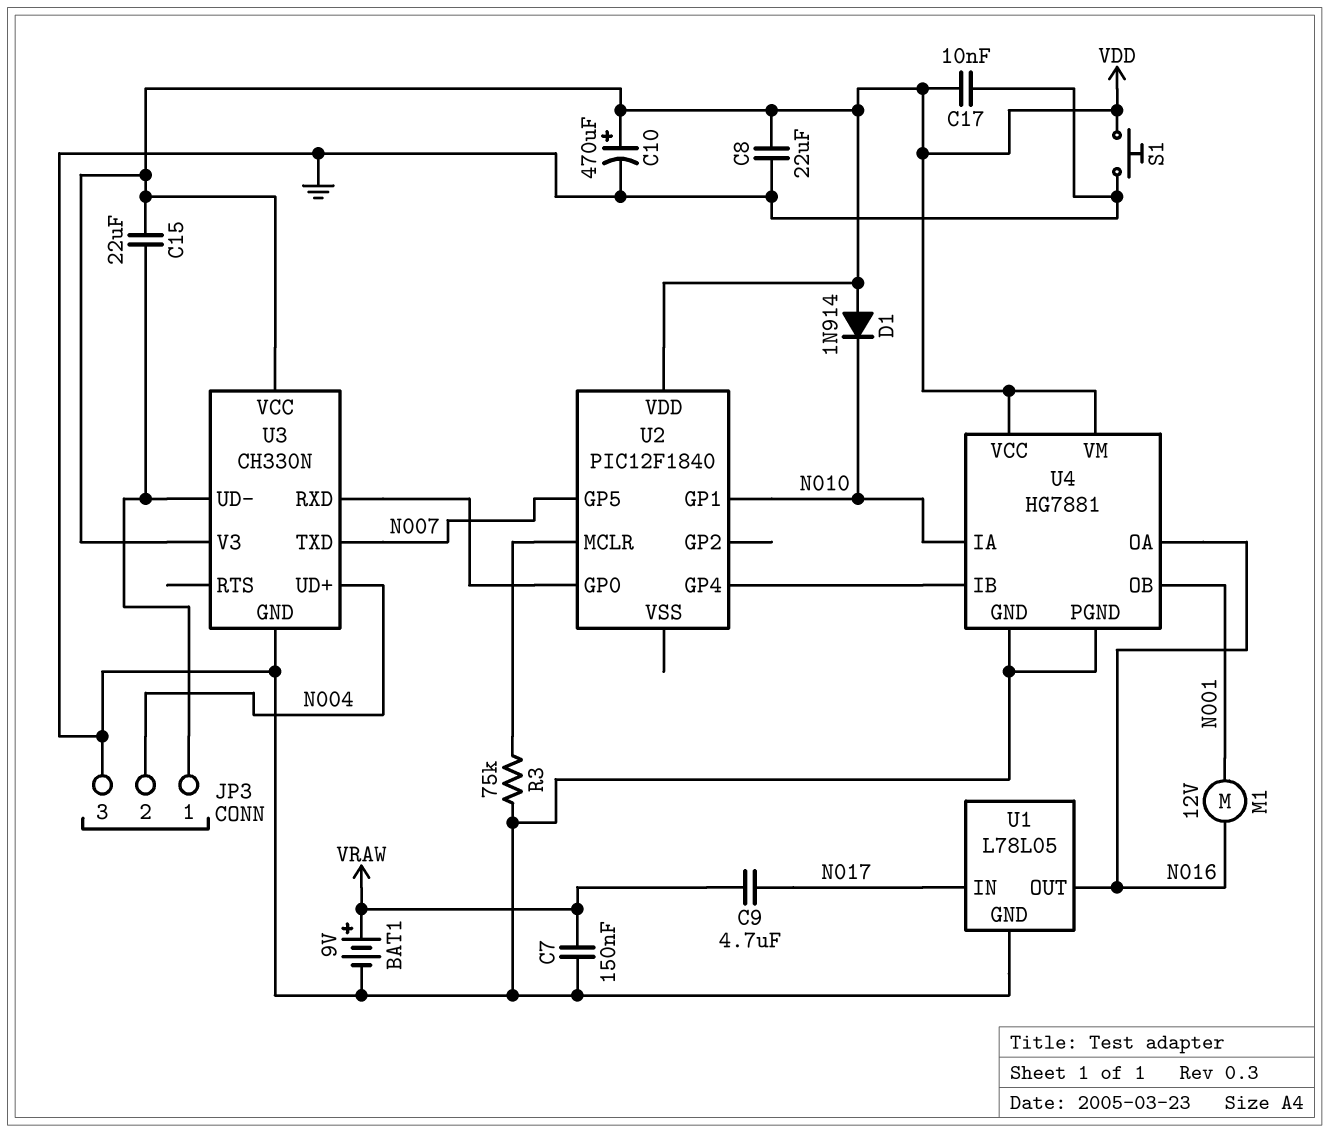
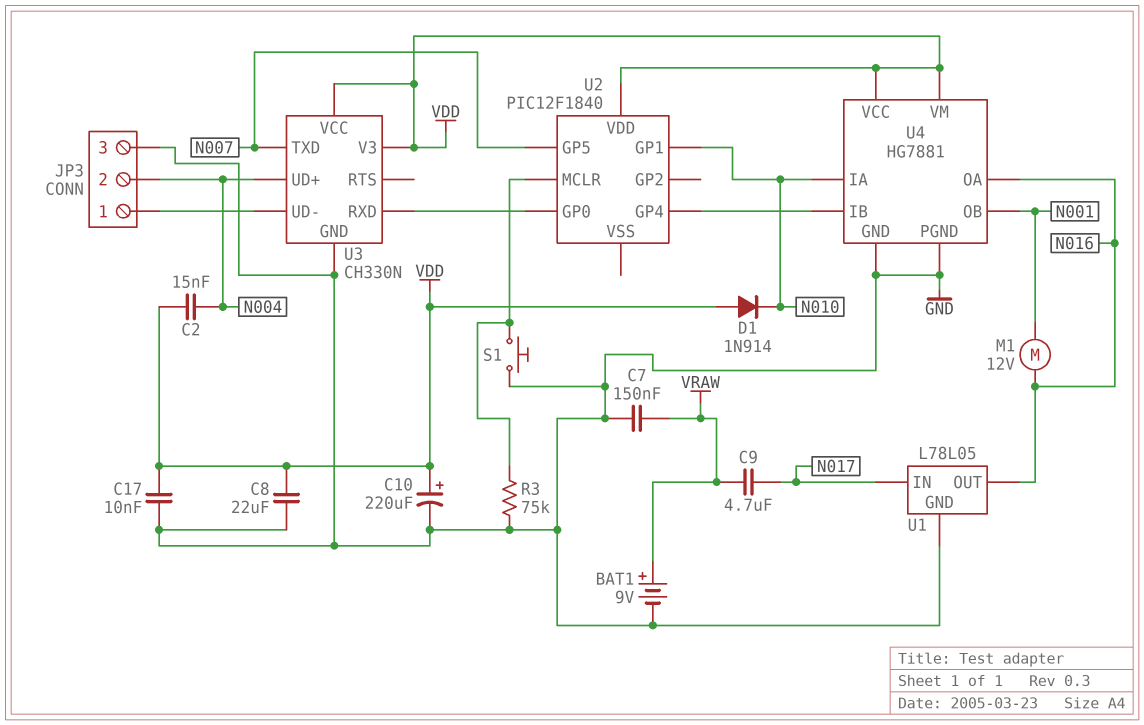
C2: none -> 15nF (N004, VDD)
C10: 470uF (plus VDD, minus GND) -> 220uF (plus VDD, minus GND)
C15: 22uF (JP3/1, VDD) -> none
S1: button (GND, VDD) -> button (GND, U2/MCLR)

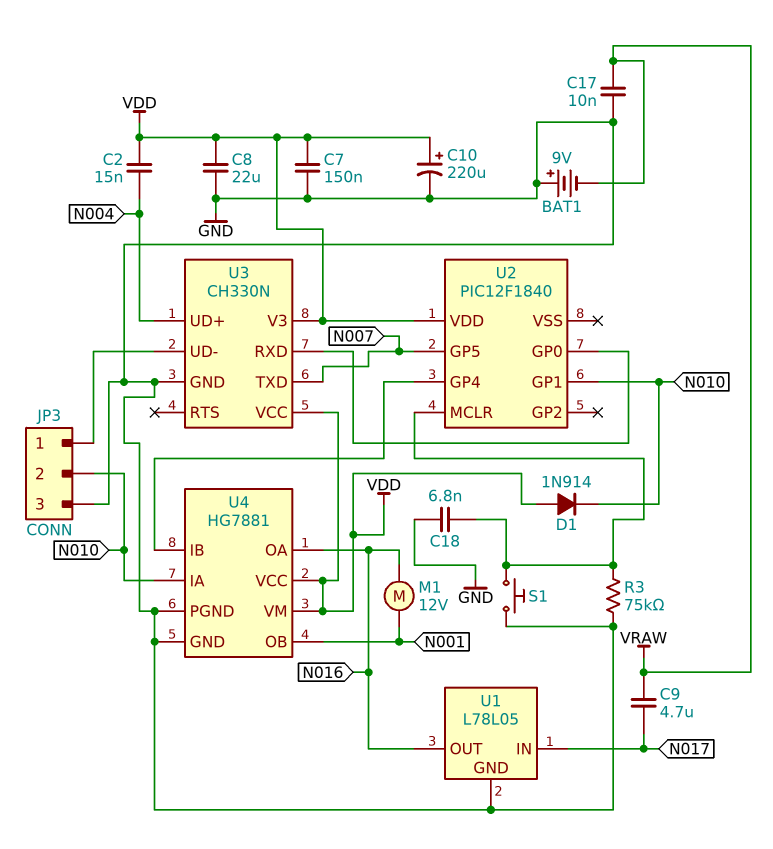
BAT1: 9V (plus VRAW, minus GND) -> 9V (plus GND, minus VRAW)
C7: 150nF (GND, VRAW) -> 150nF (GND, VDD)
C17: 10nF (GND, VDD) -> 10nF (GND, VRAW)
C18: none -> 6.8nF (GND, U2/MCLR)
JP3 pin 2: N004 -> N010

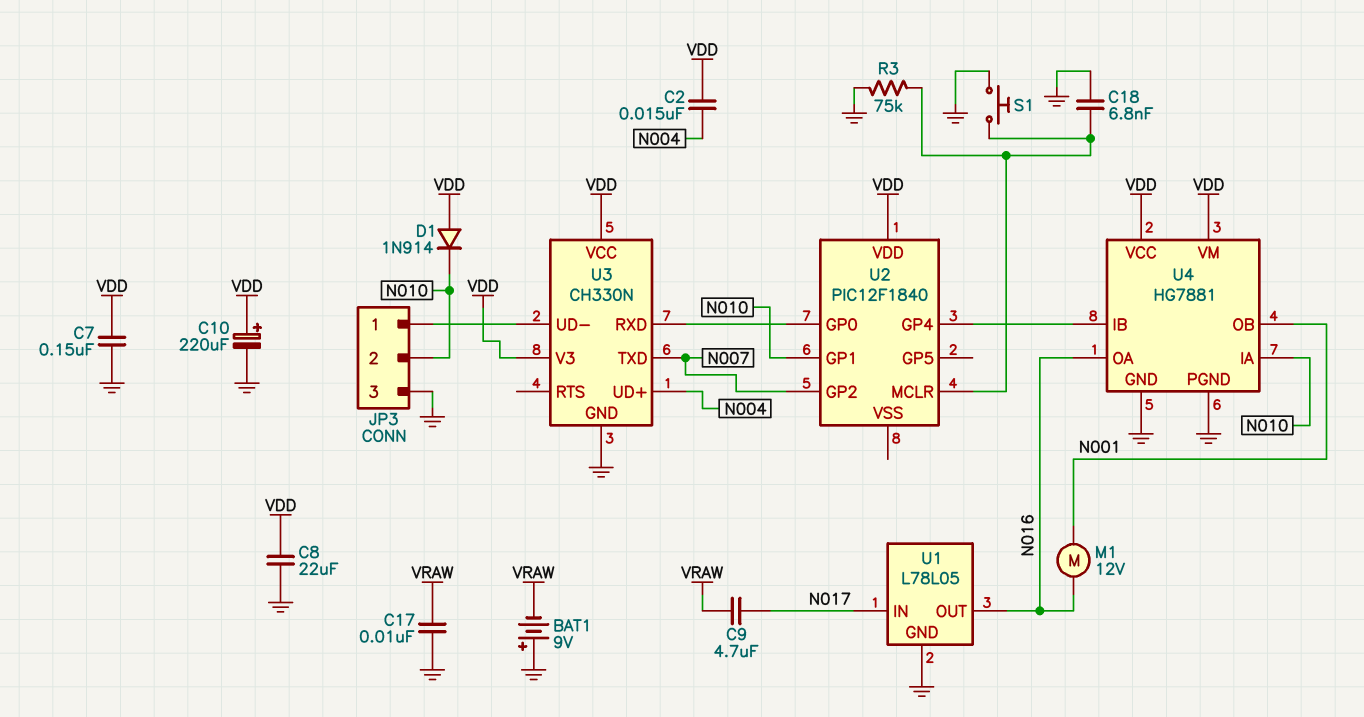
U2 pin GP2: none -> N007
U2 pin GP5: N007 -> none

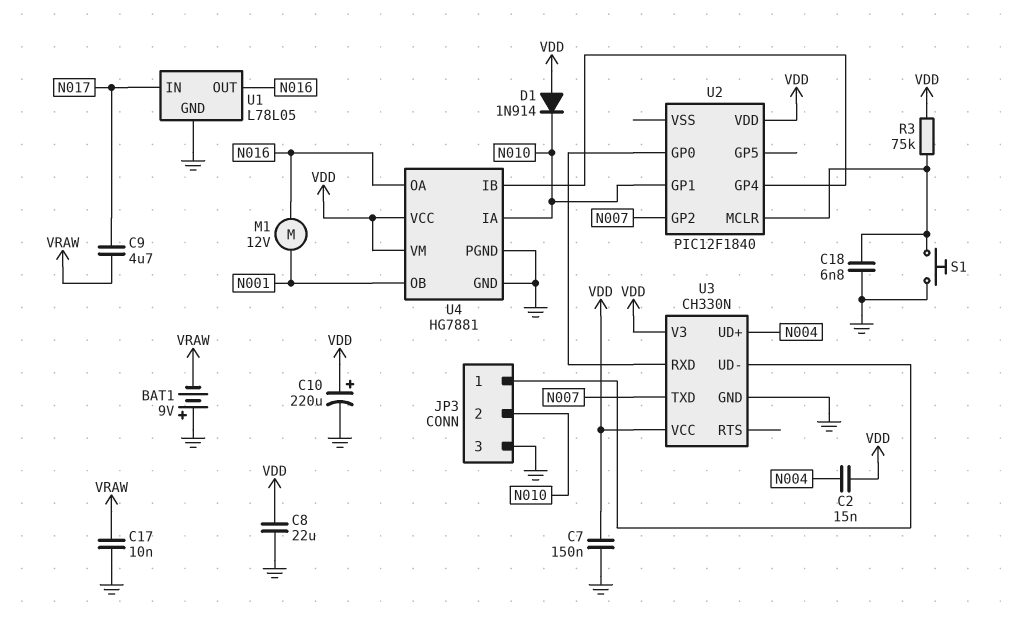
R3: 75k (GND, U2/MCLR) -> 75k (U2/MCLR, VDD)

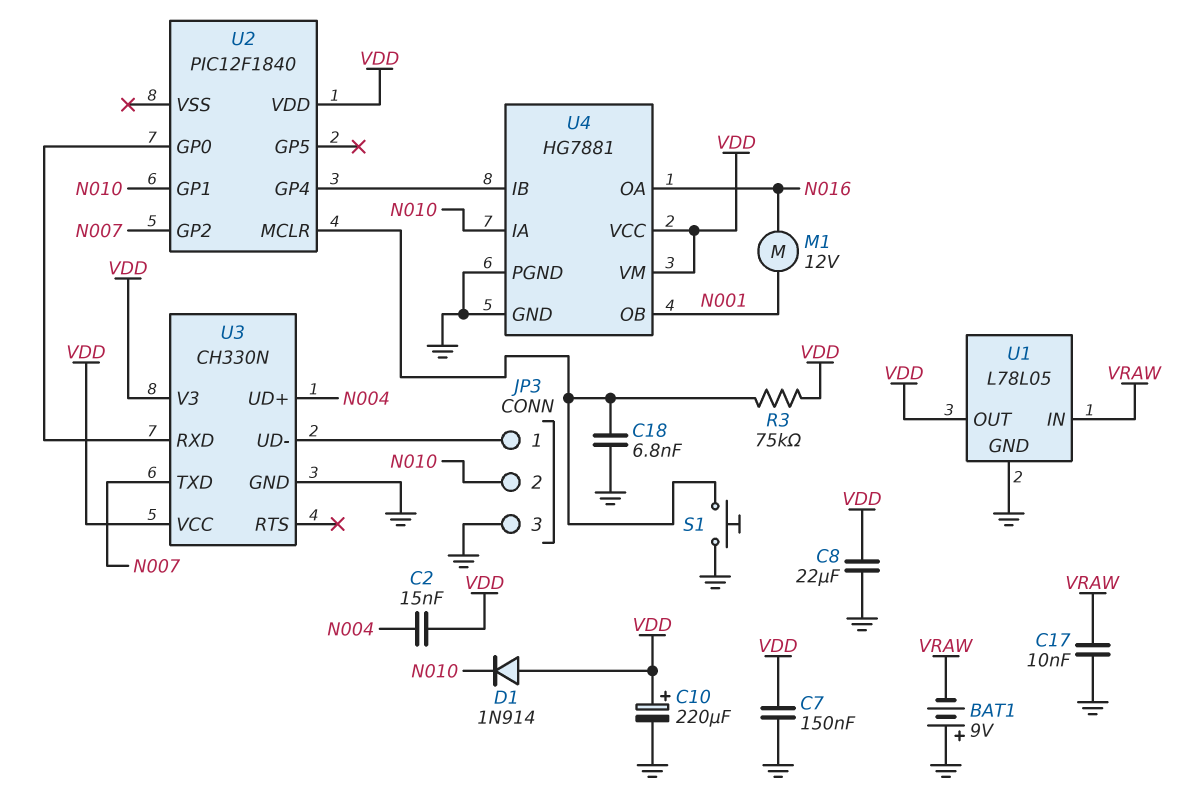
C9: 4.7uF (N017, VRAW) -> none
U1 pin IN: N017 -> VRAW
U1 pin OUT: N016 -> VDD

